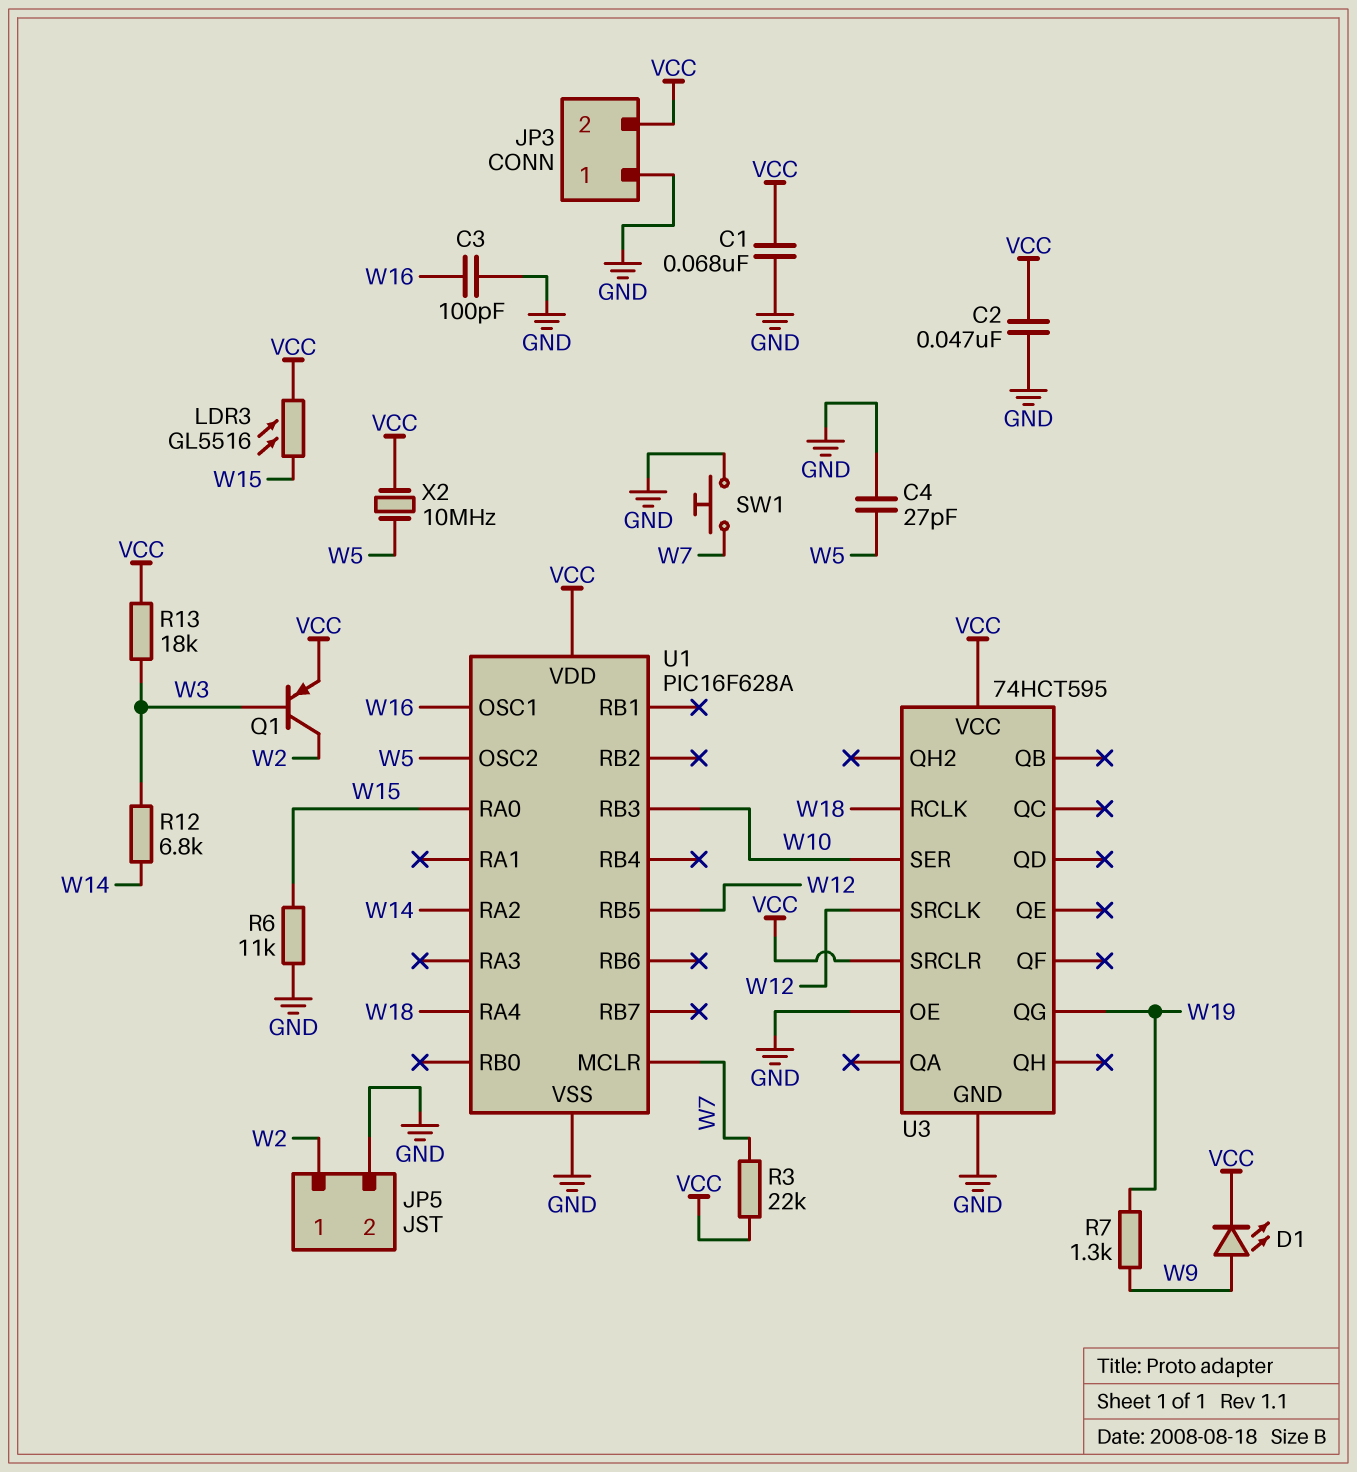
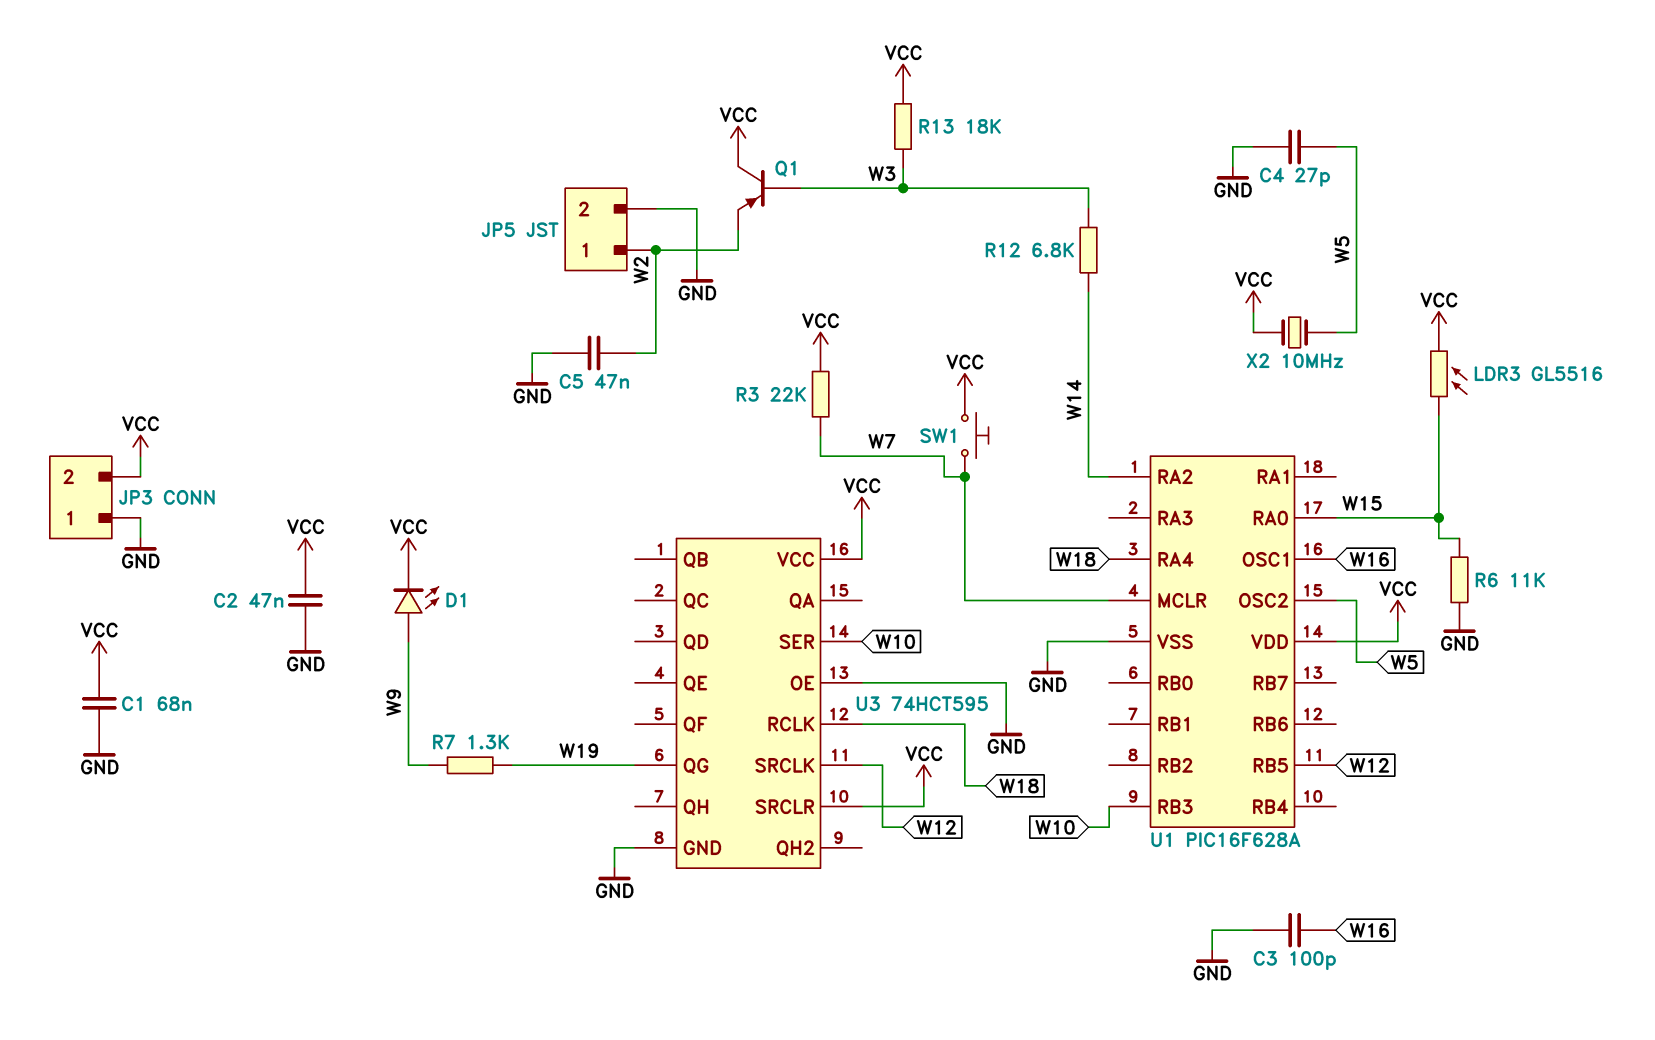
C5: none -> 47nF (GND, W2)
Q1: PNP (B W3, C W2, E VCC) -> PNP (B W3, C VCC, E W2)
SW1: button (GND, W7) -> button (VCC, W7)

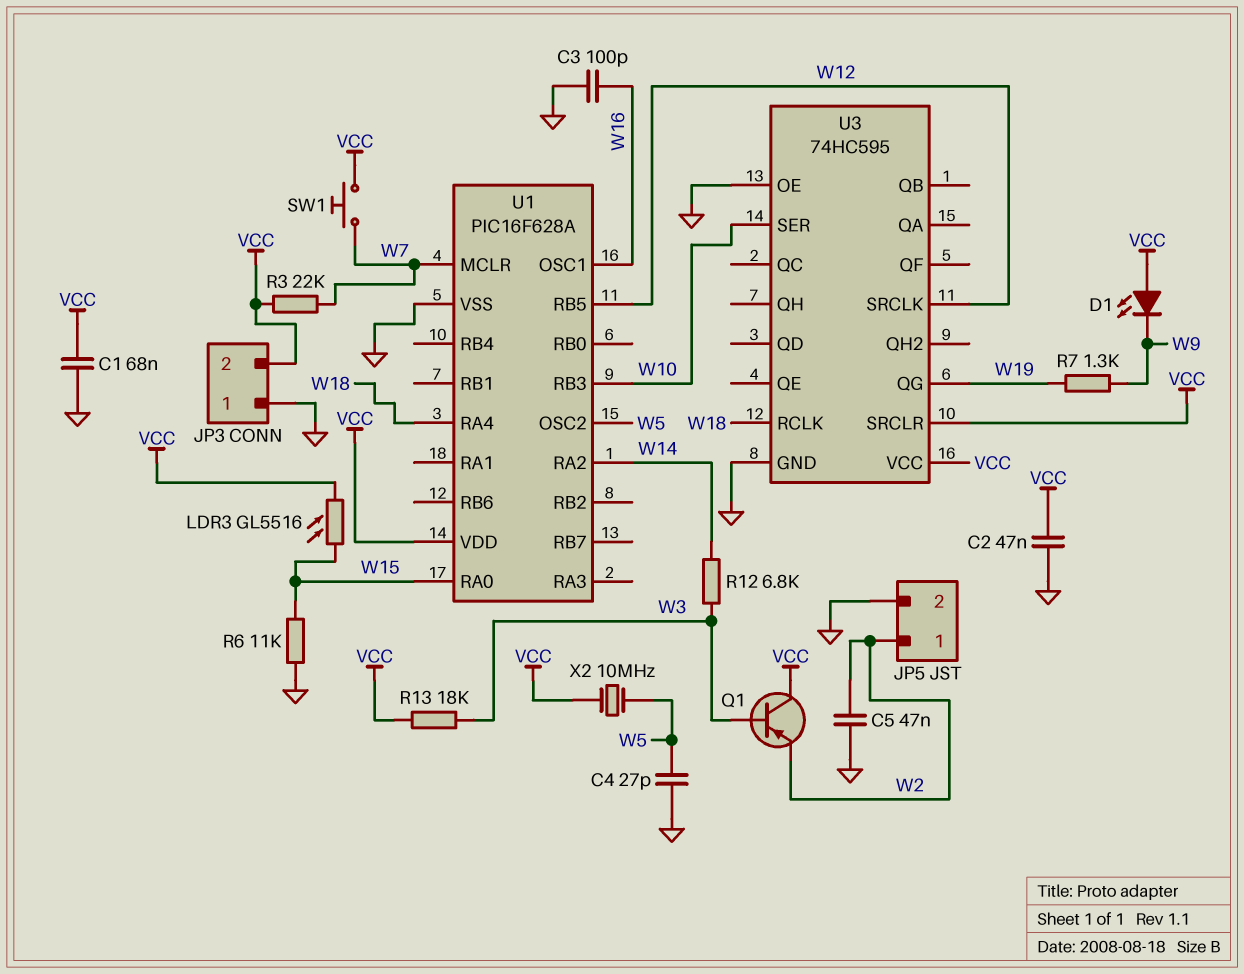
D1: LED (A W9, K VCC) -> LED (A VCC, K W9)
U3: 74HCT595 -> 74HC595

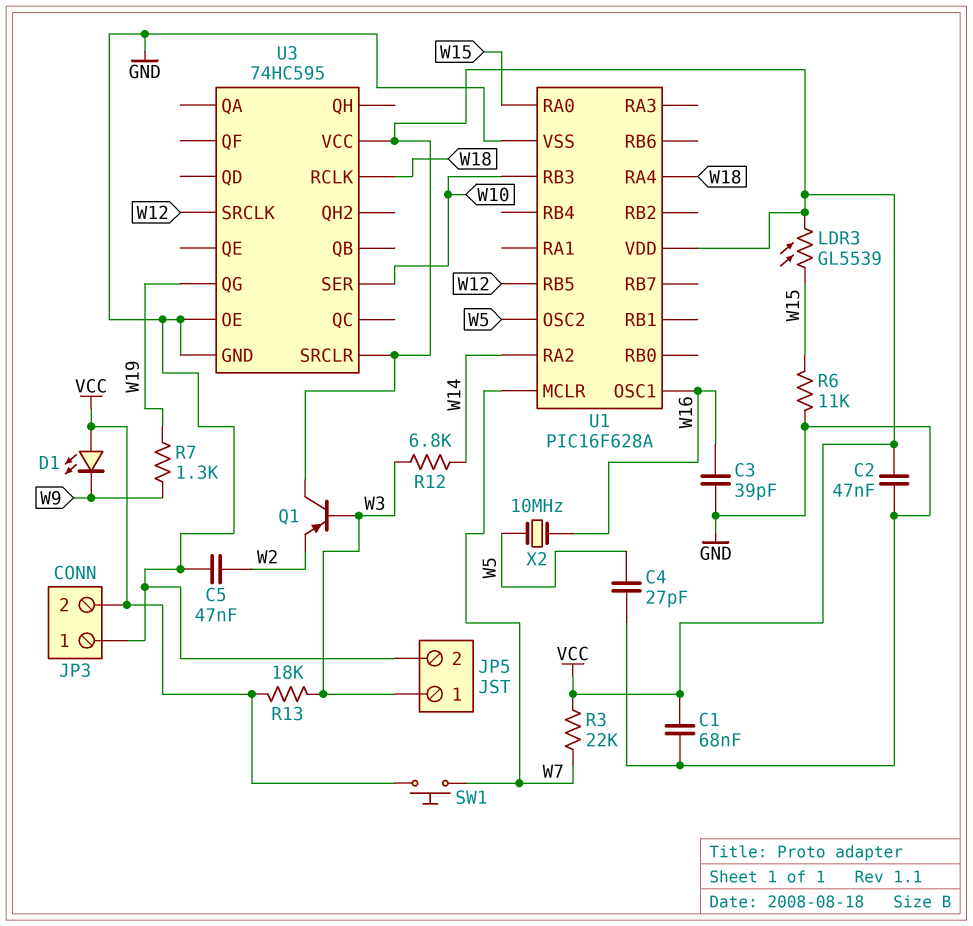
C3: 100pF (GND, W16) -> 39pF (GND, W16)
JP5 pin 1: W2 -> W3
LDR3: GL5516 (VCC, W15) -> GL5539 (VCC, W15)
X2: 10MHz (VCC, W5) -> 10MHz (W5, W16)

